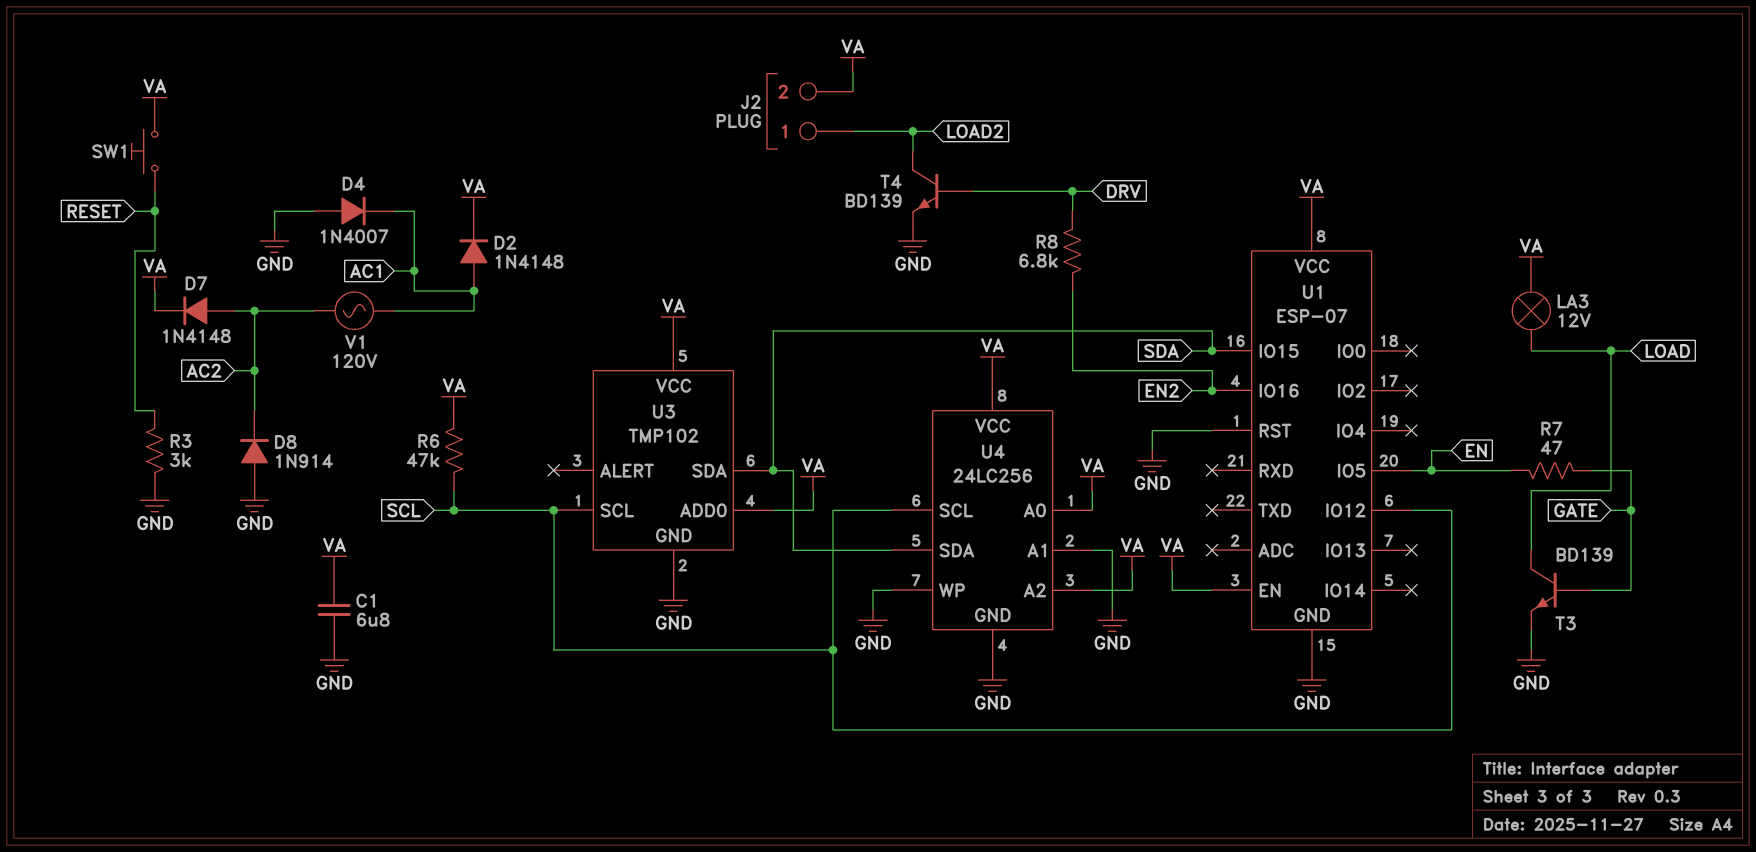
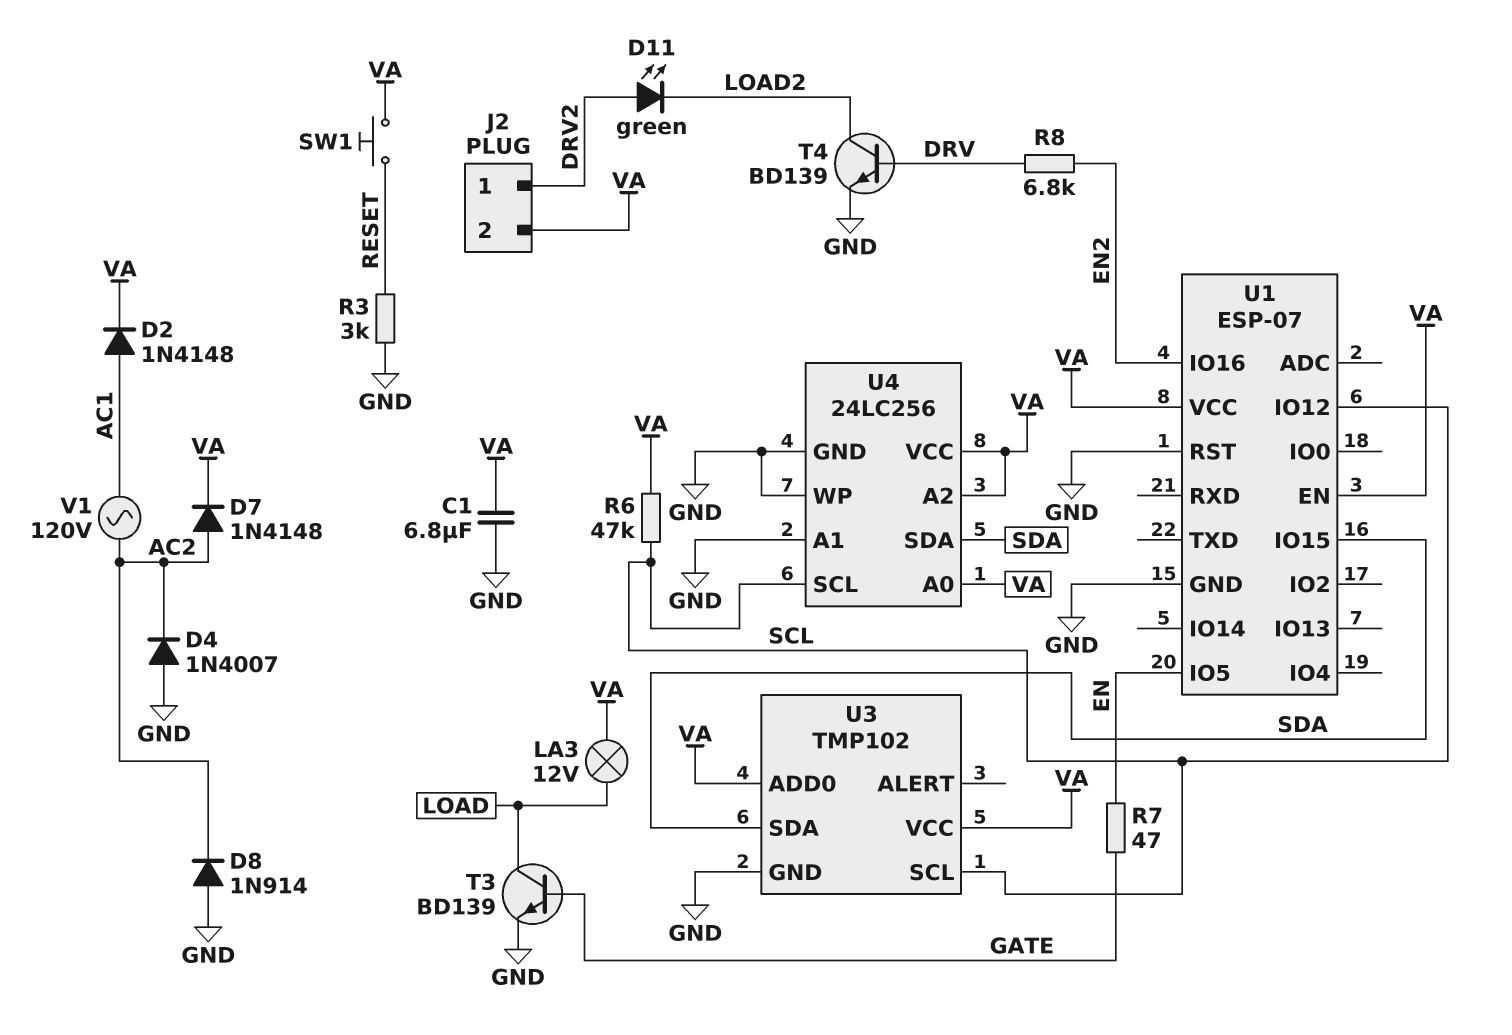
D4: diode 1N4007 (A GND, K AC1) -> diode 1N4007 (A GND, K AC2)
D11: none -> LED green (A DRV2, K LOAD2)
J2 pin 1: LOAD2 -> DRV2

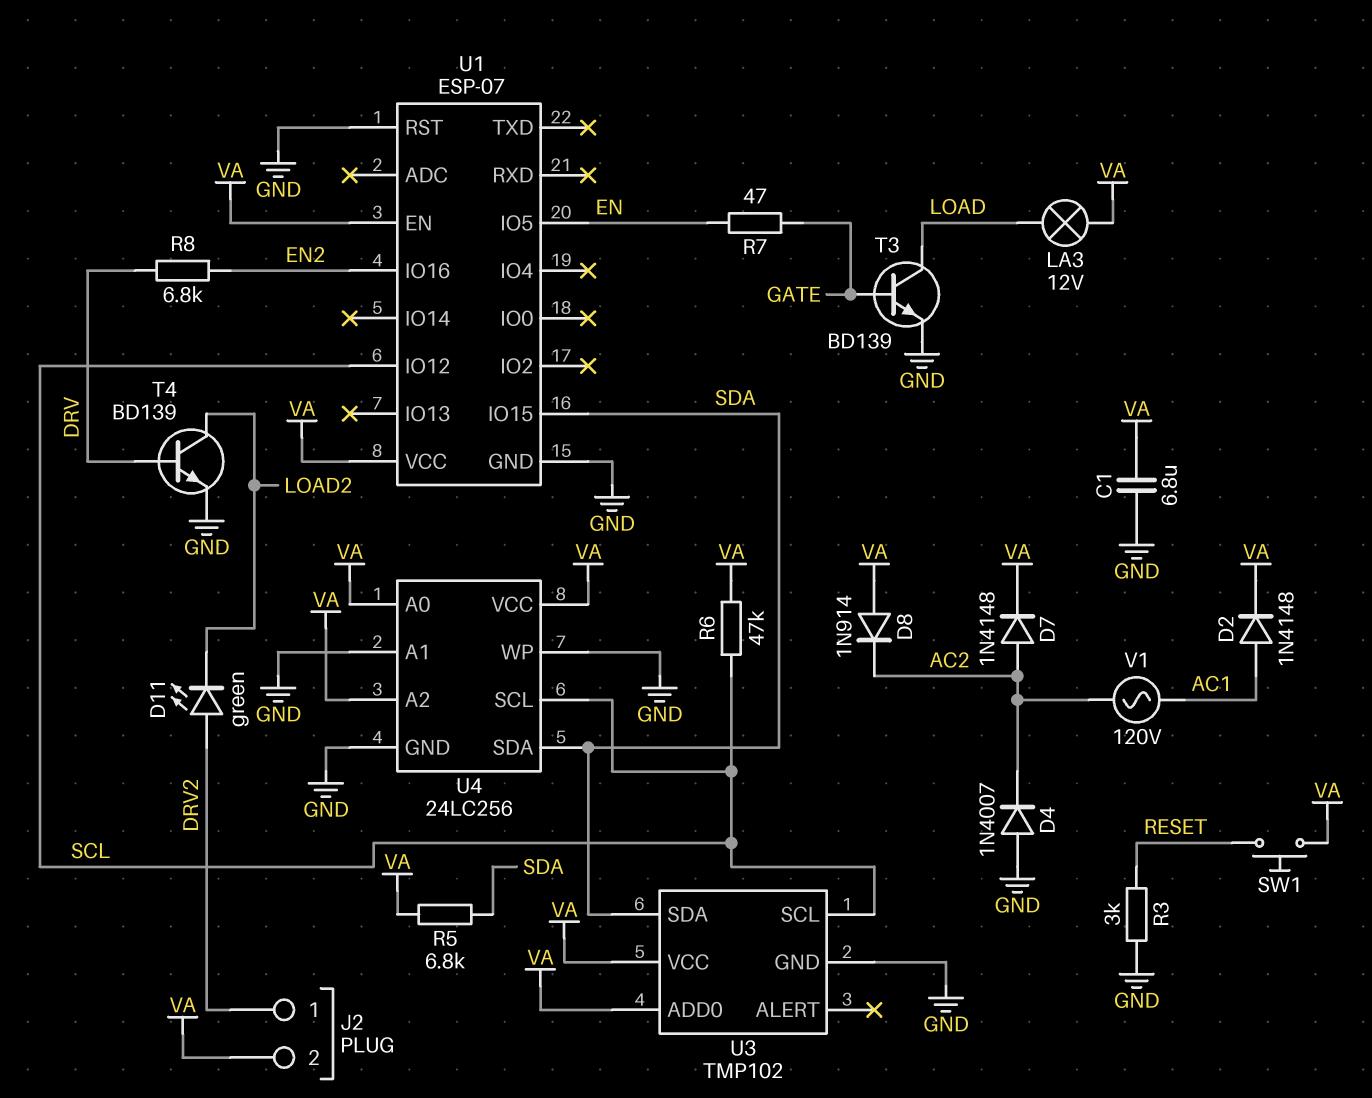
D8: diode 1N914 (A GND, K AC2) -> diode 1N914 (A VA, K AC2)
R5: none -> 6.8k (SDA, VA)

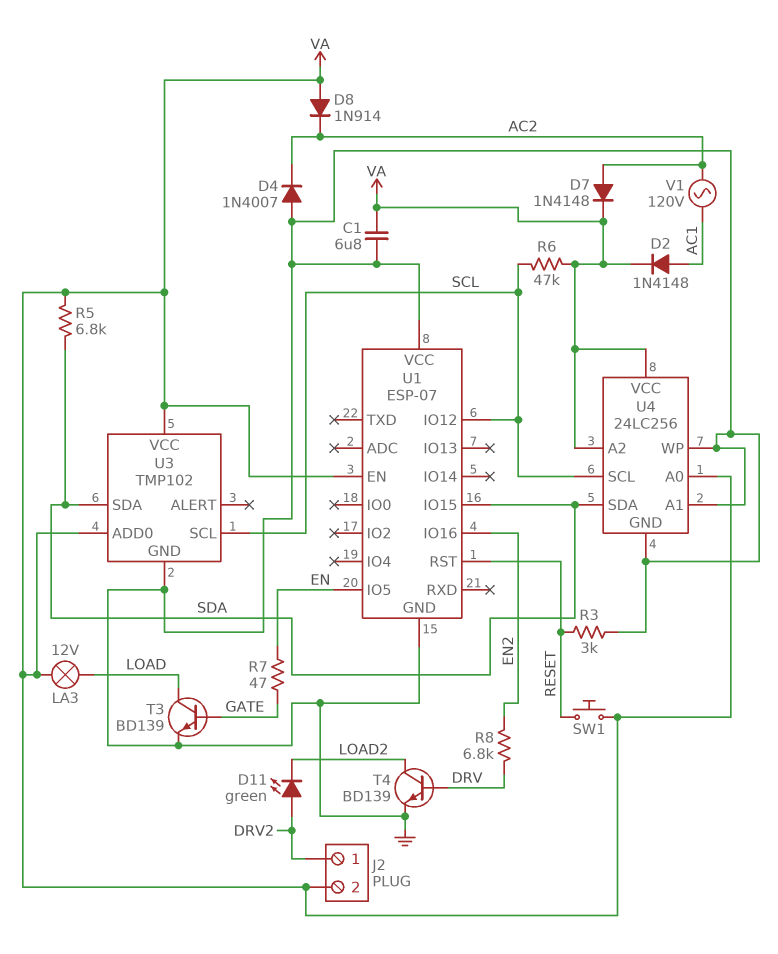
U1 pin RST: GND -> RESET
U1 pin VCC: VA -> GND

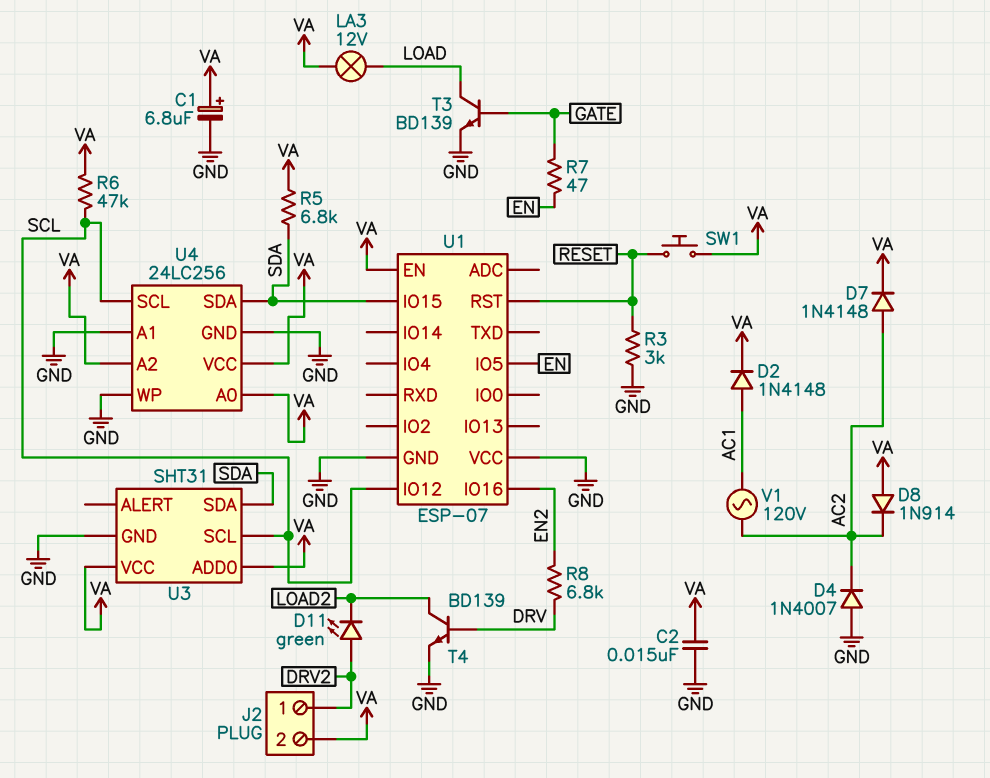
C1: 6.8uF (GND, VA) -> 6.8uF (plus VA, minus GND)
C2: none -> 15nF (GND, VA)
U3: TMP102 -> SHT31

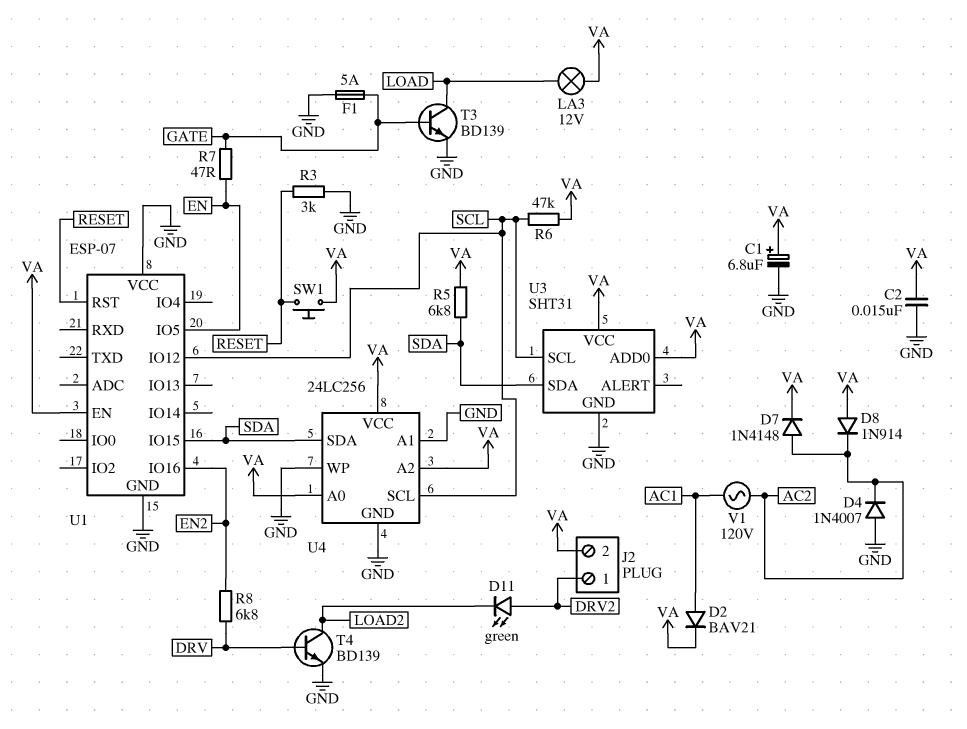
D2: diode 1N4148 (A AC1, K VA) -> diode BAV21 (A AC1, K VA)
F1: none -> 5A (GATE, GND)

